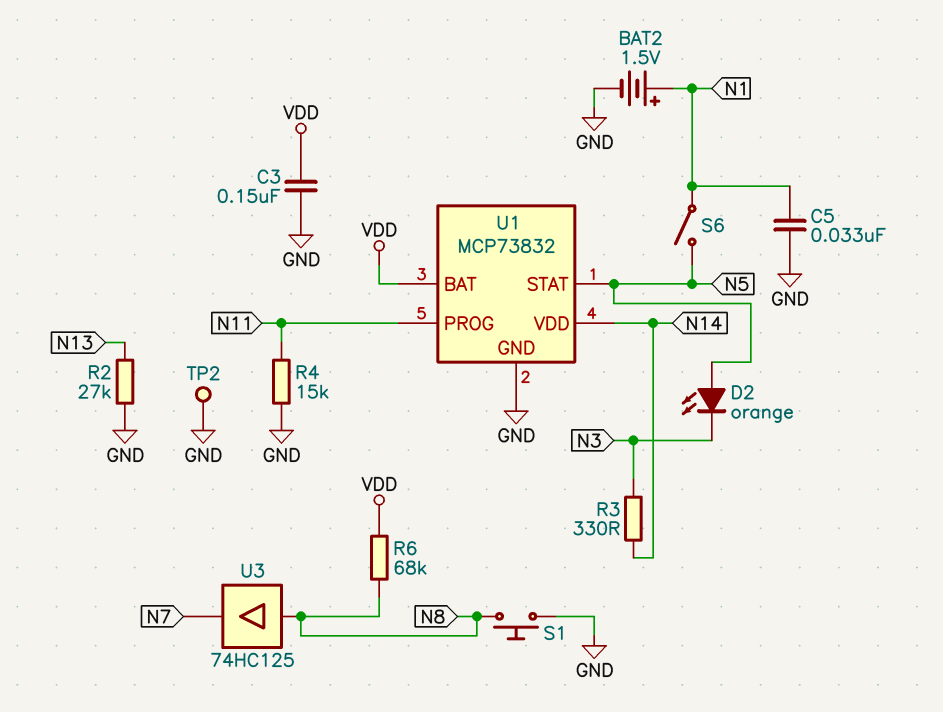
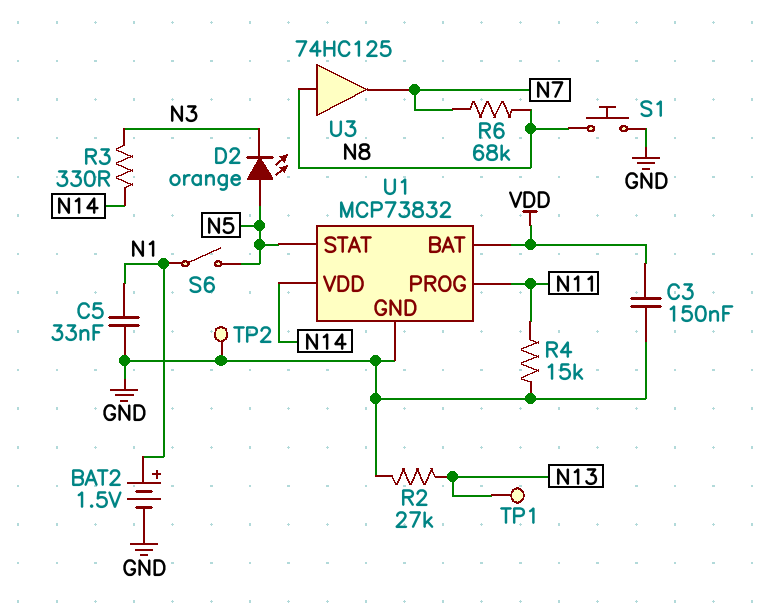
R6: 68k (N8, VDD) -> 68k (N7, N8)
TP1: none -> test point (N13)

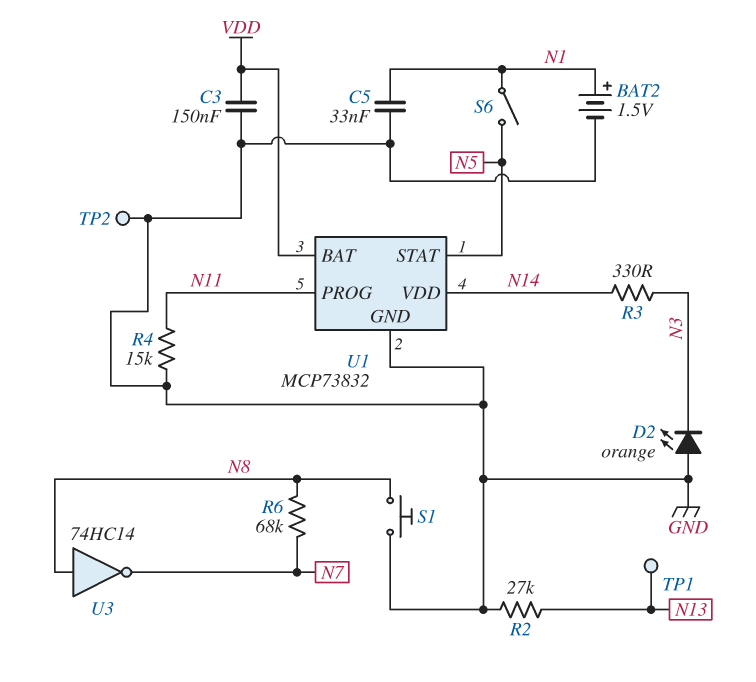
D2: LED orange (A N5, K N3) -> LED orange (A GND, K N3)
U3: buffer 74HC125 (in N8, out N7) -> NOT 74HC14 (in N8, out N7)

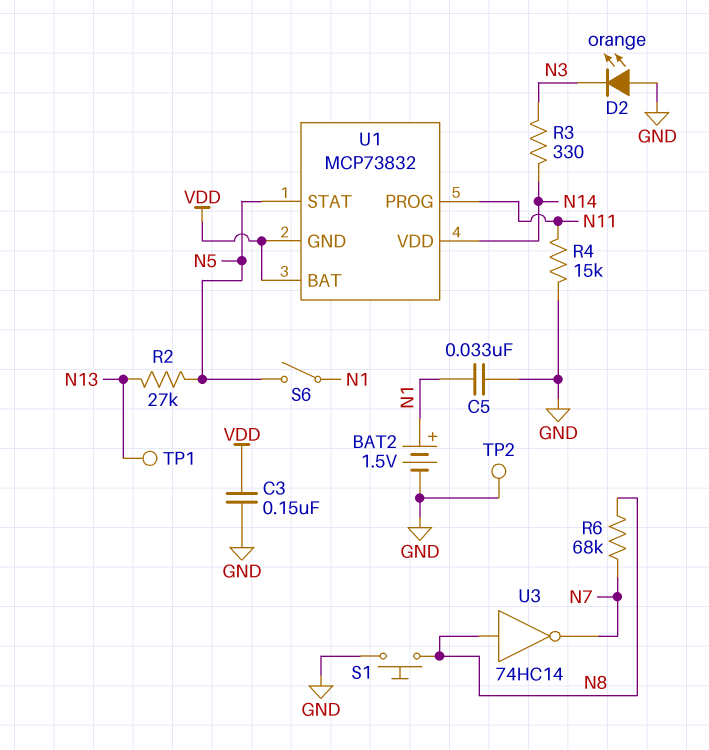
R2: 27k (GND, N13) -> 27k (N5, N13)
U1 pin GND: GND -> VDD

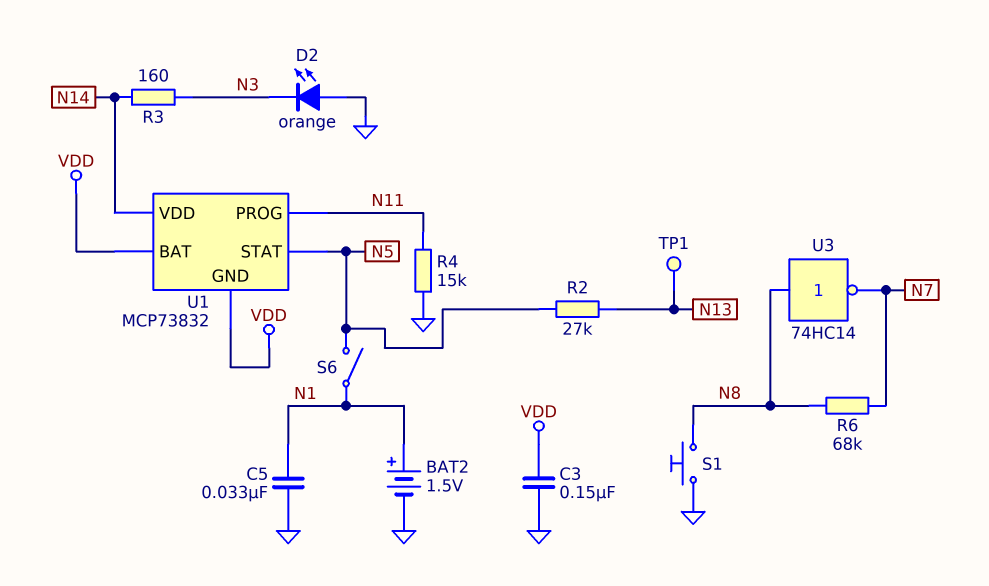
R3: 330 (N3, N14) -> 160 (N3, N14)
TP2: test point (GND) -> none

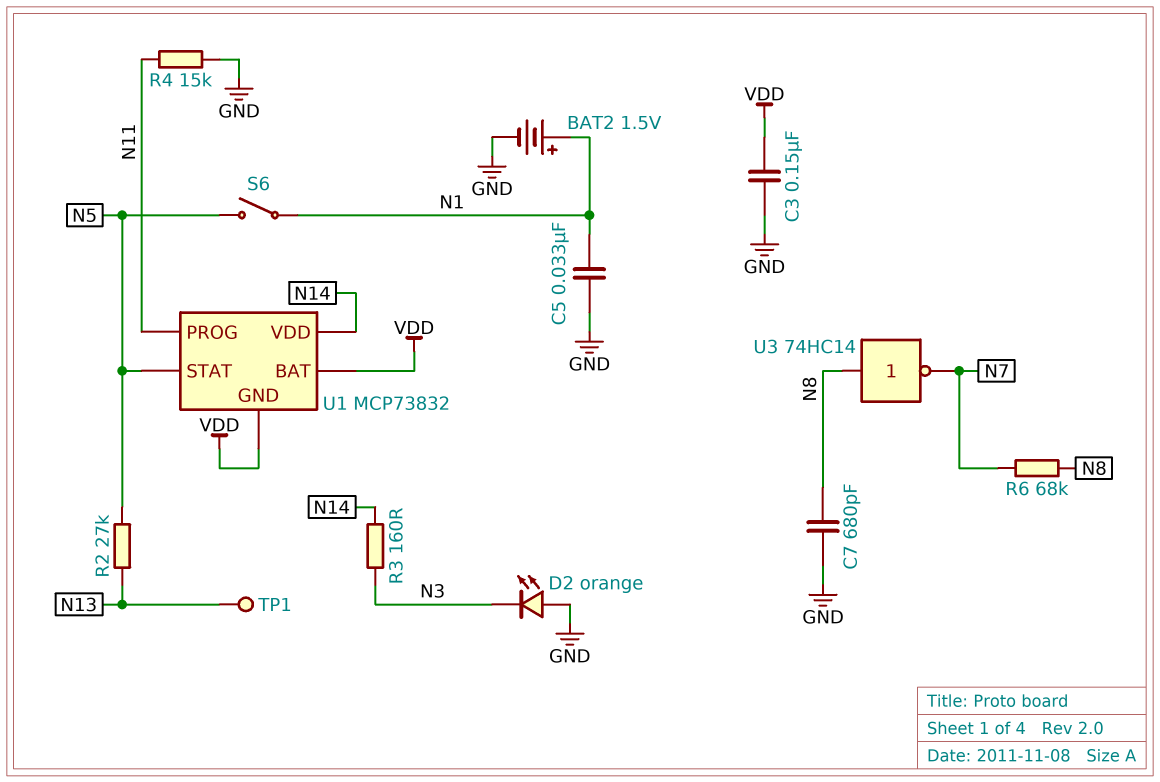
C7: none -> 680pF (GND, N8)
S1: button (GND, N8) -> none

